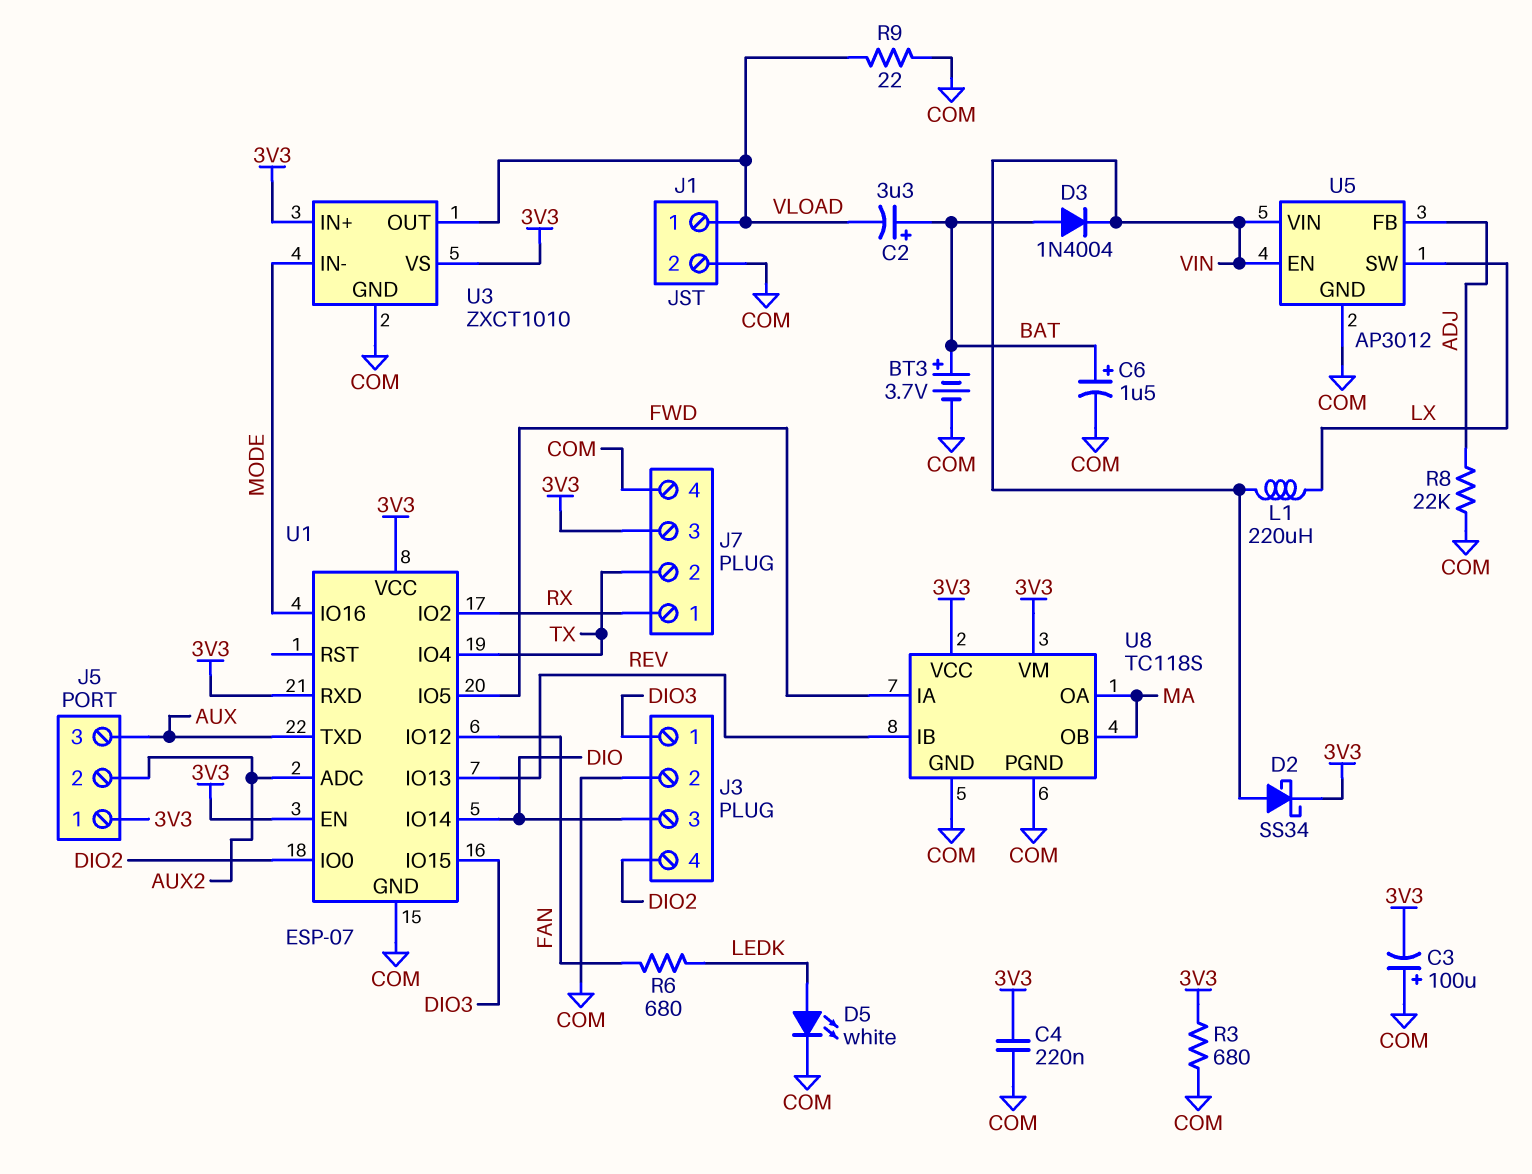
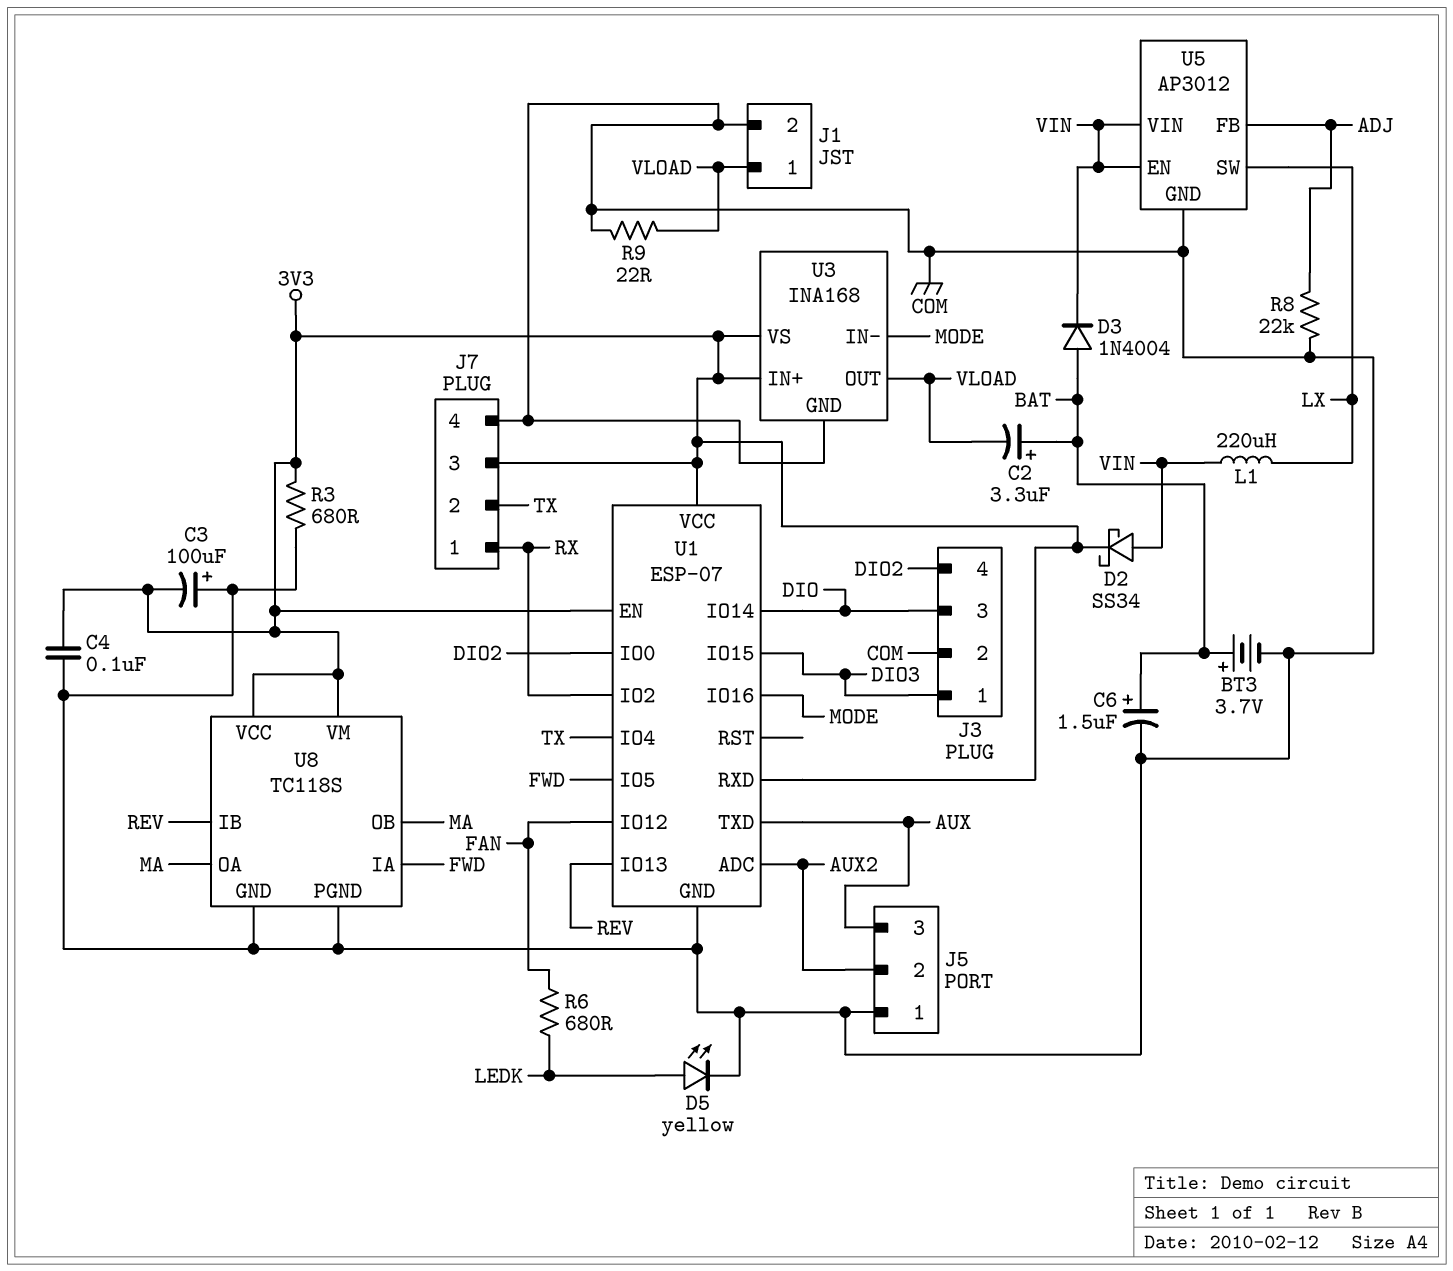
C4: 220nF (3V3, COM) -> 100nF (3V3, COM)
D5: LED white (A LEDK, K COM) -> LED yellow (A LEDK, K COM)
J5 pin 1: 3V3 -> COM
U3: ZXCT1010 -> INA168

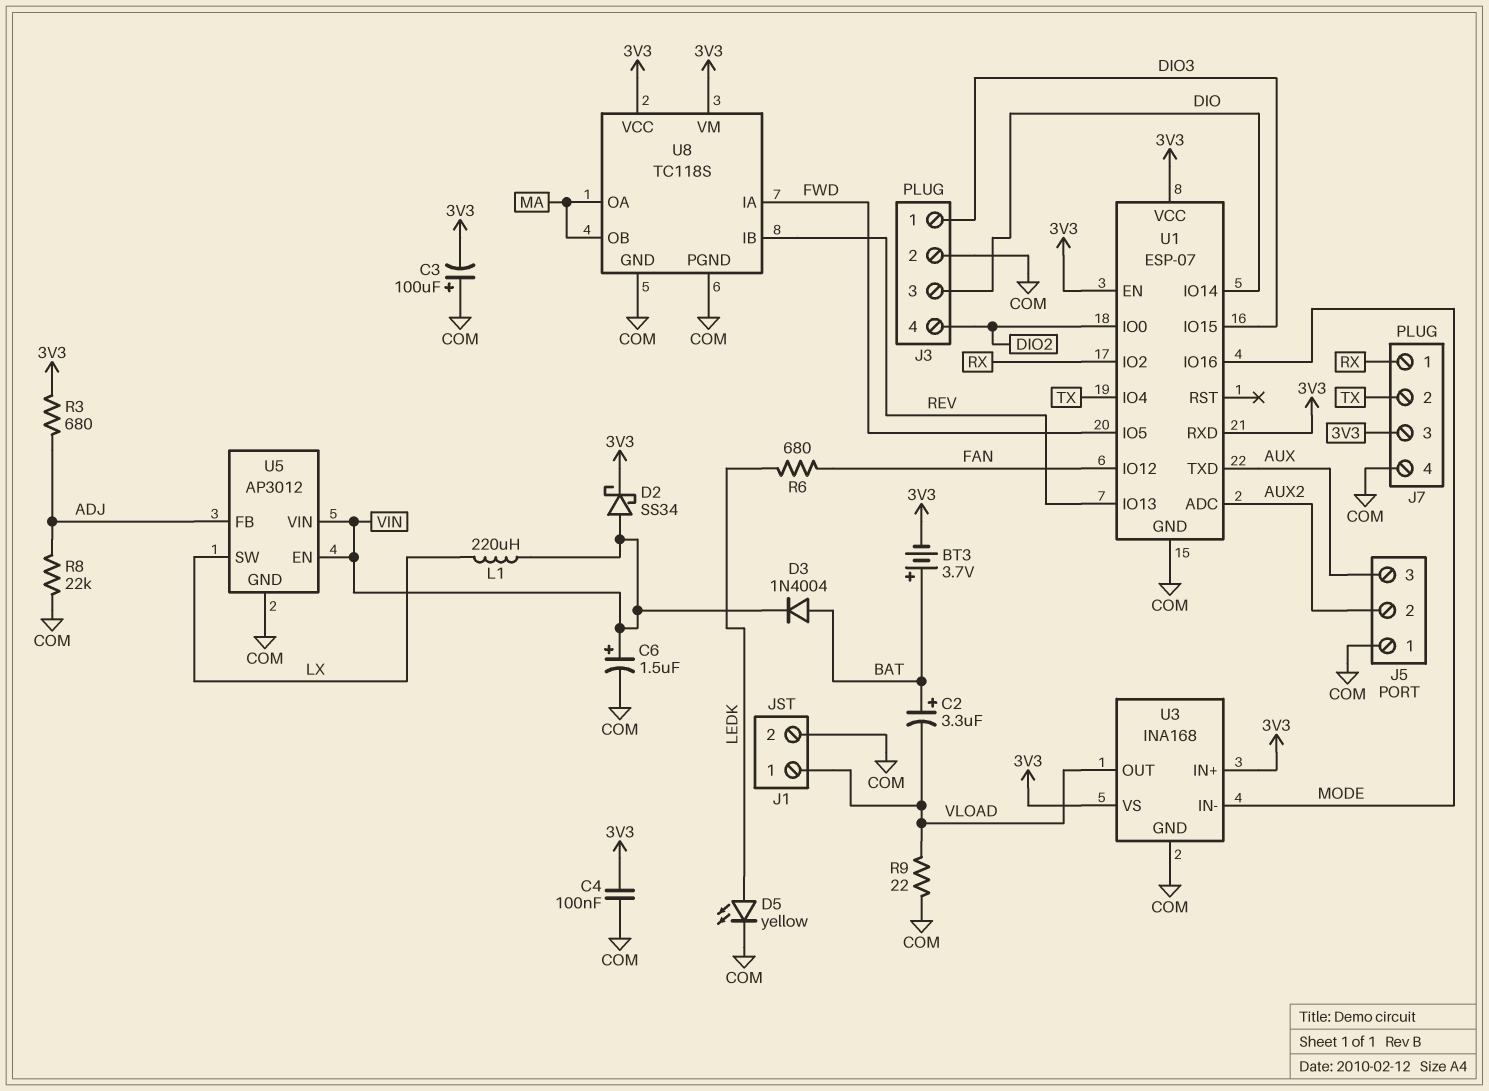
BT3: 3.7V (plus BAT, minus COM) -> 3.7V (plus BAT, minus 3V3)
C6: 1.5uF (plus BAT, minus COM) -> 1.5uF (plus VIN, minus COM)
R3: 680 (3V3, COM) -> 680 (3V3, ADJ)

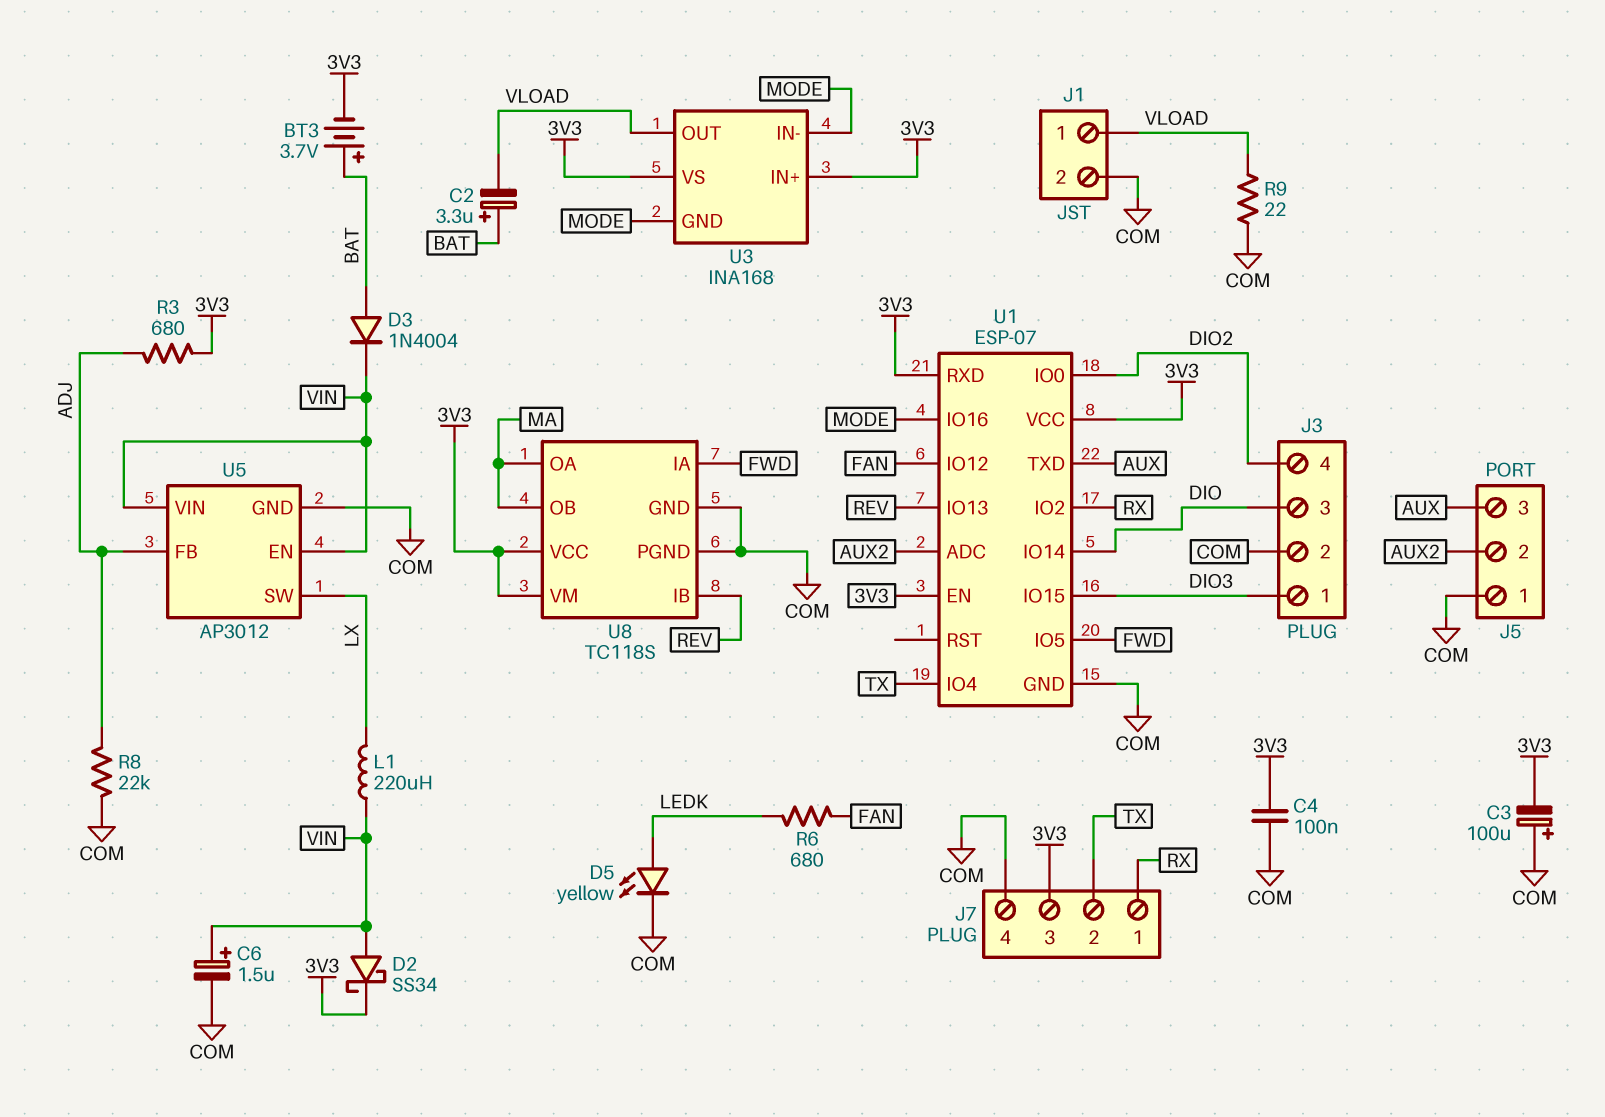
U3 pin GND: COM -> MODE

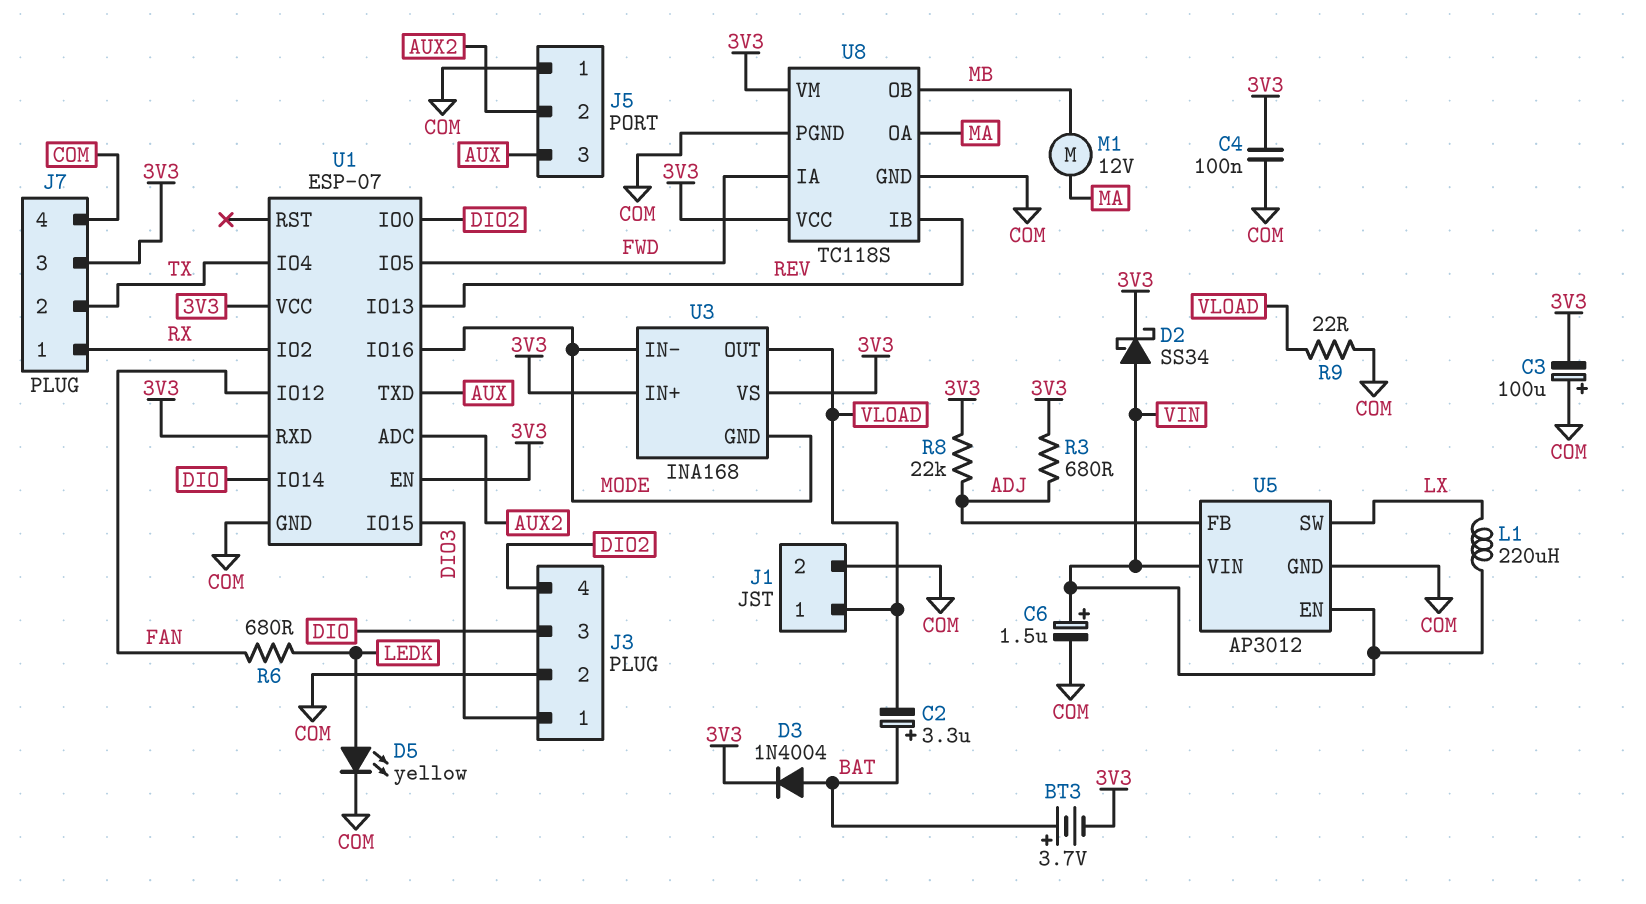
D3: diode 1N4004 (A BAT, K VIN) -> diode 1N4004 (A BAT, K 3V3)
M1: none -> motor 12V (MA, MB)
R8: 22k (ADJ, COM) -> 22k (3V3, ADJ)
U8 pin OB: MA -> MB

